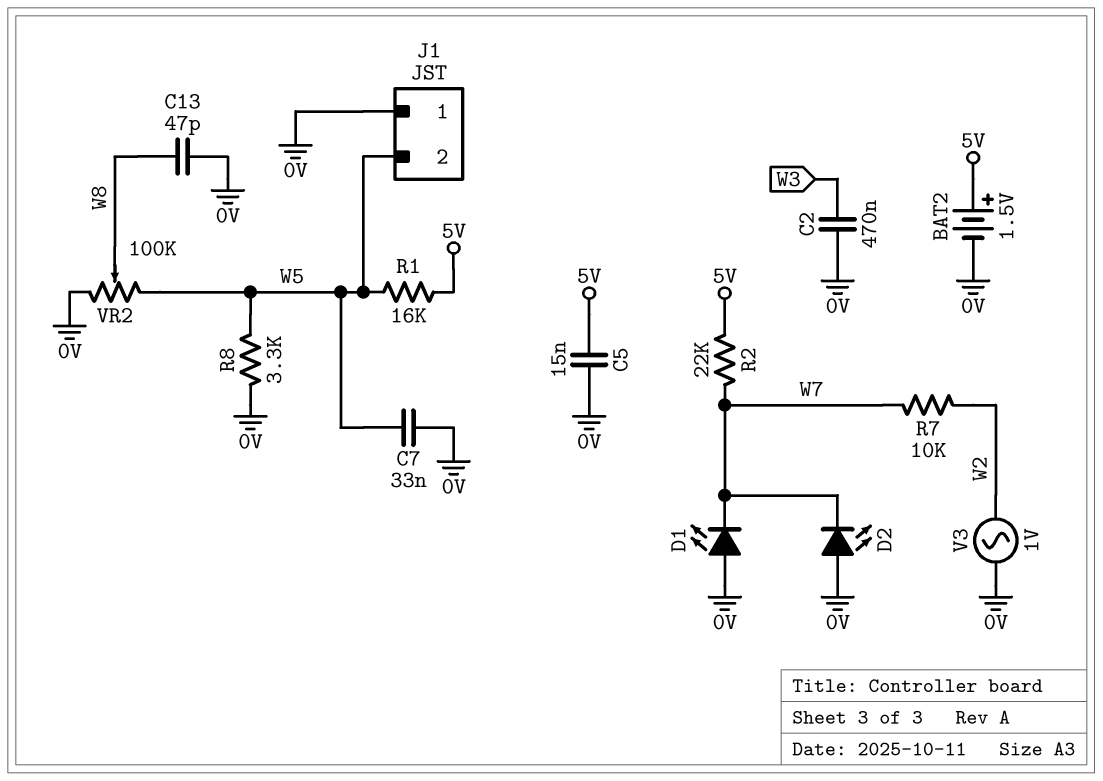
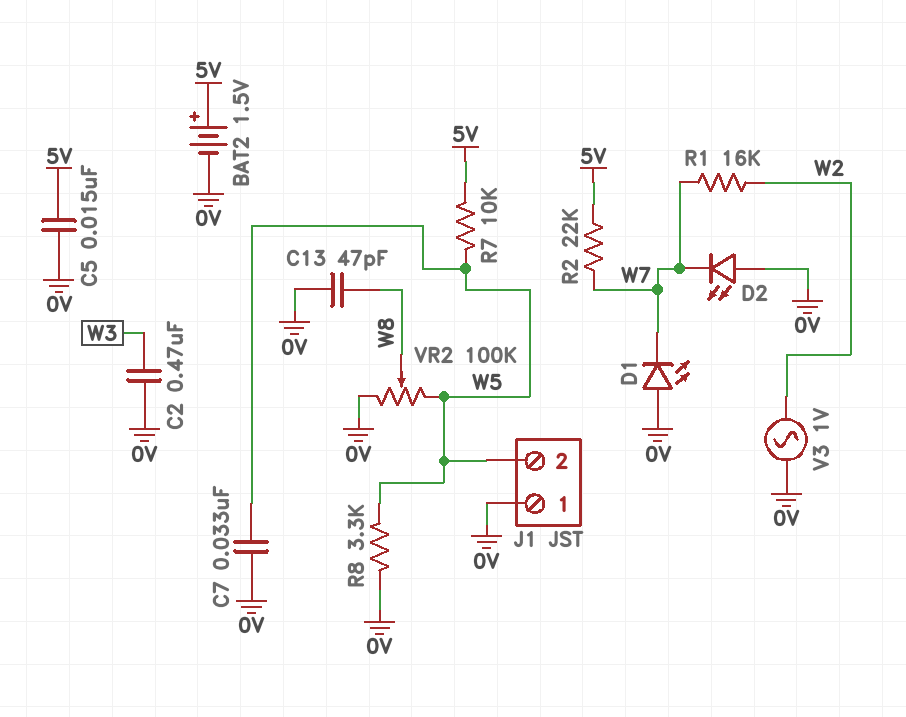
R1: 16k (5V, W5) -> 16k (W2, W7)
R7: 10k (W2, W7) -> 10k (5V, W5)

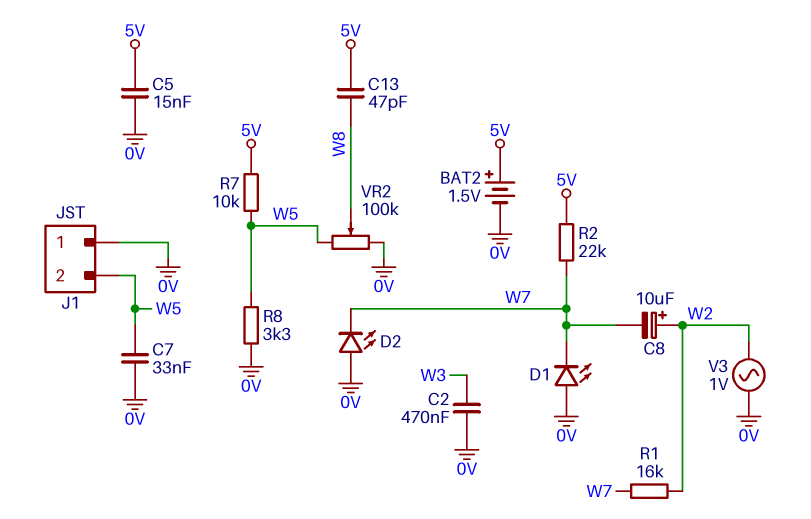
C8: none -> 10uF (plus W2, minus W7)
C13: 47pF (0V, W8) -> 47pF (5V, W8)

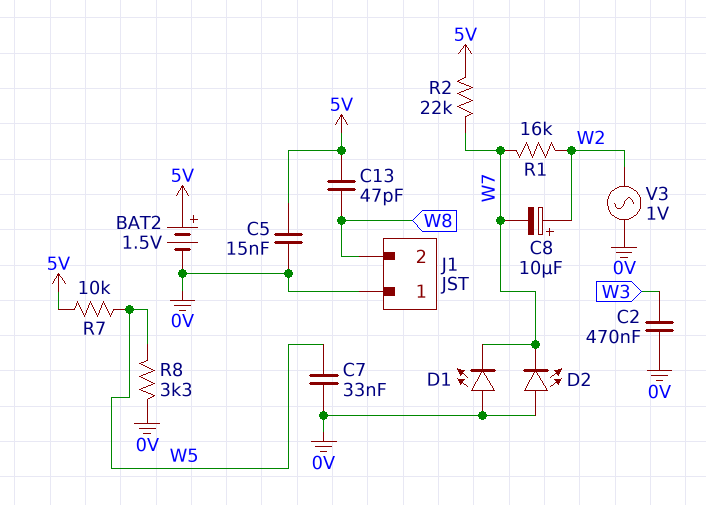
J1 pin 2: W5 -> W8
VR2: 100k (0V, W5, wiper W8) -> none

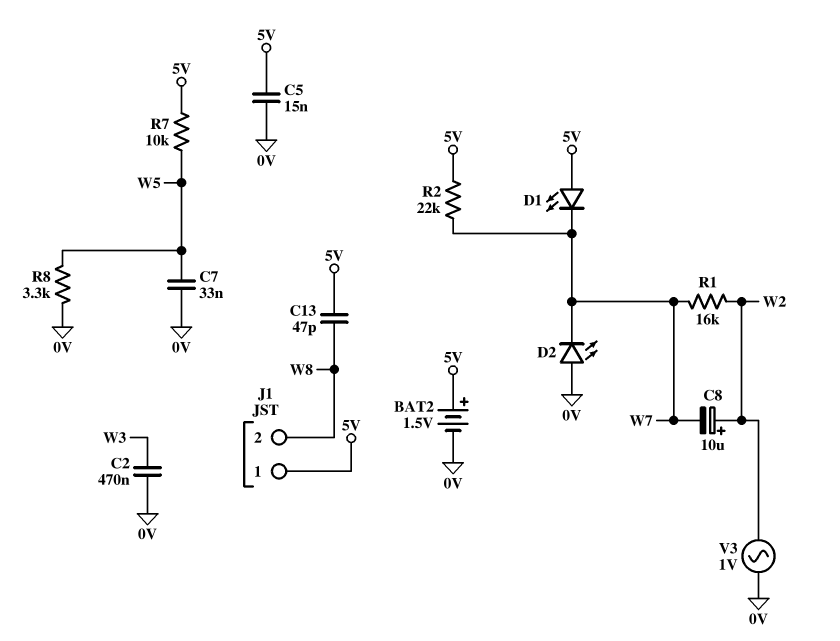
D1: LED (A 0V, K W7) -> LED (A 5V, K W7)
J1 pin 1: 0V -> 5V

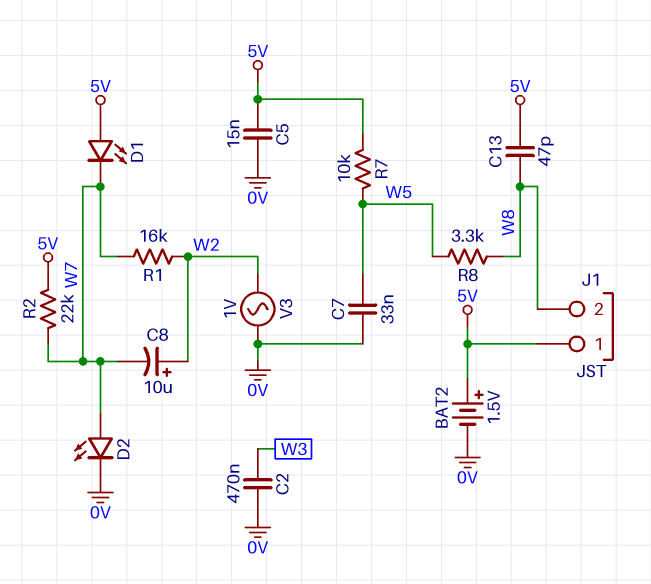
D2: LED (A 0V, K W7) -> LED (A W7, K 0V)
R8: 3.3k (0V, W5) -> 3.3k (W5, W8)

